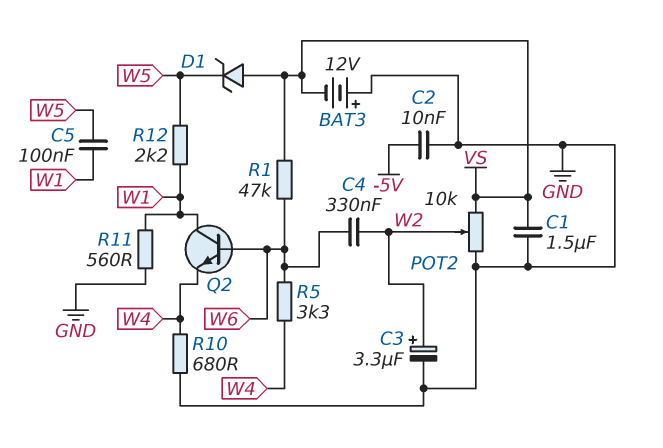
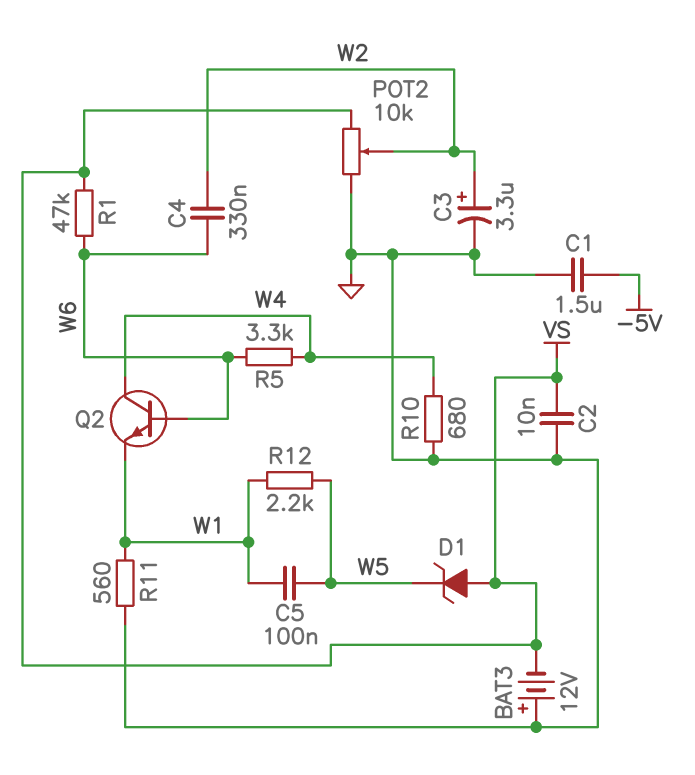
C1: 1.5uF (GND, VS) -> 1.5uF (-5V, GND)
C2: 10nF (-5V, GND) -> 10nF (GND, VS)
Q2: NPN (B W6, C W1, E W4) -> NPN (B W6, C W4, E W1)

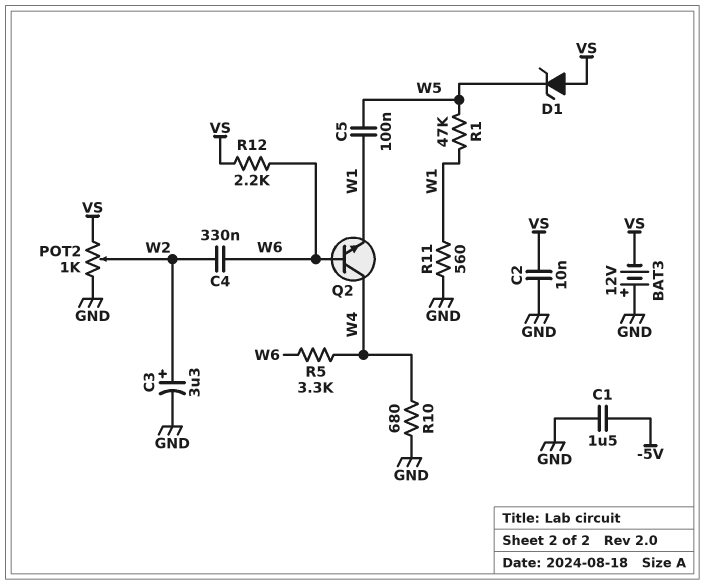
POT2: 10k (GND, VS, wiper W2) -> 1k (GND, VS, wiper W2)
R1: 47k (VS, W6) -> 47k (W1, W5)
R12: 2.2k (W1, W5) -> 2.2k (VS, W6)

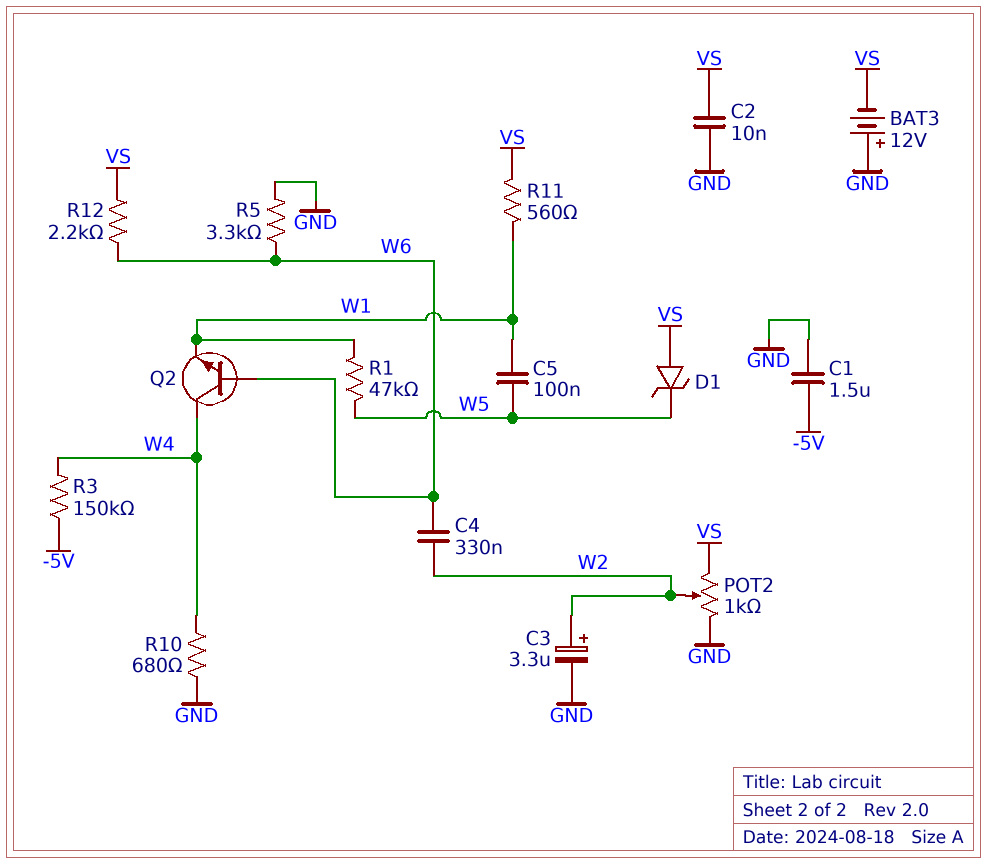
R3: none -> 150k (-5V, W4)
R5: 3.3k (W4, W6) -> 3.3k (GND, W6)
R11: 560 (GND, W1) -> 560 (VS, W1)

